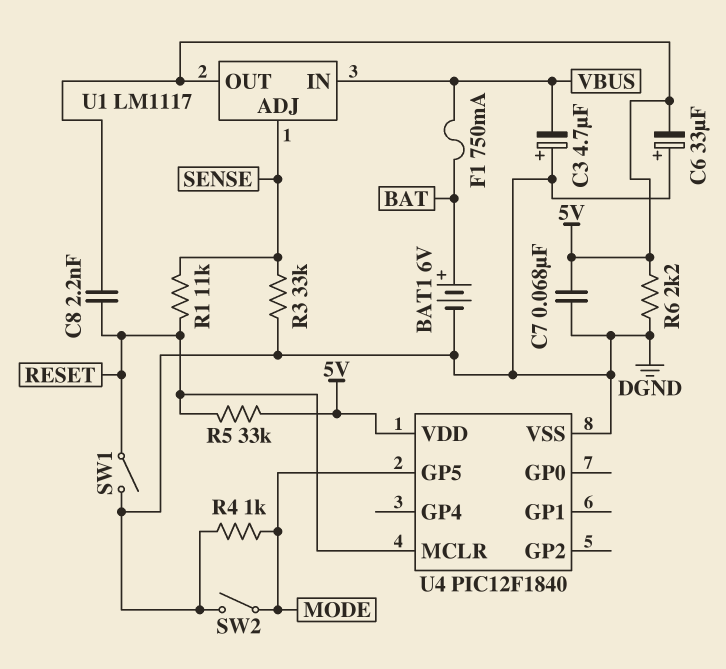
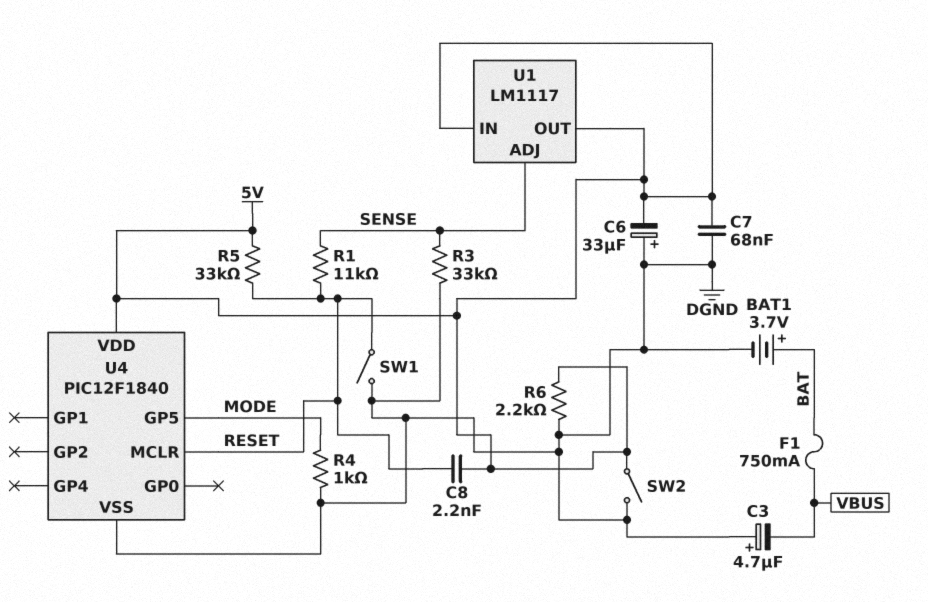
BAT1: 6V (plus BAT, minus DGND) -> 3.7V (plus BAT, minus DGND)
SW2: switch (DGND, MODE) -> switch (5V, DGND)
U1 pin IN: VBUS -> 5V

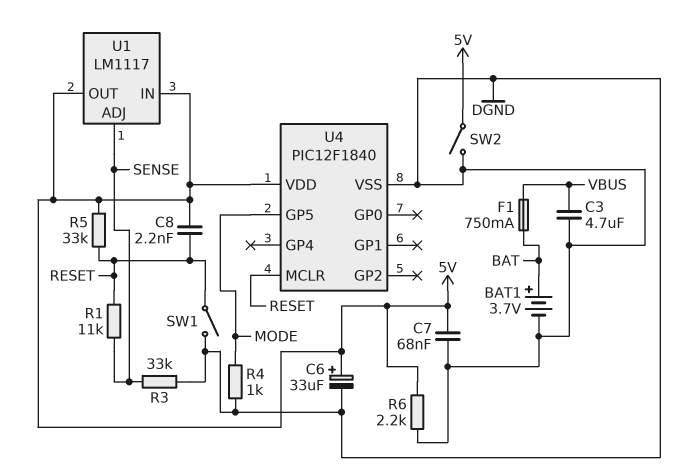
C3: 4.7uF (plus DGND, minus VBUS) -> 4.7uF (DGND, VBUS)
C6: 33uF (plus DGND, minus 5V) -> 33uF (plus 5V, minus DGND)

